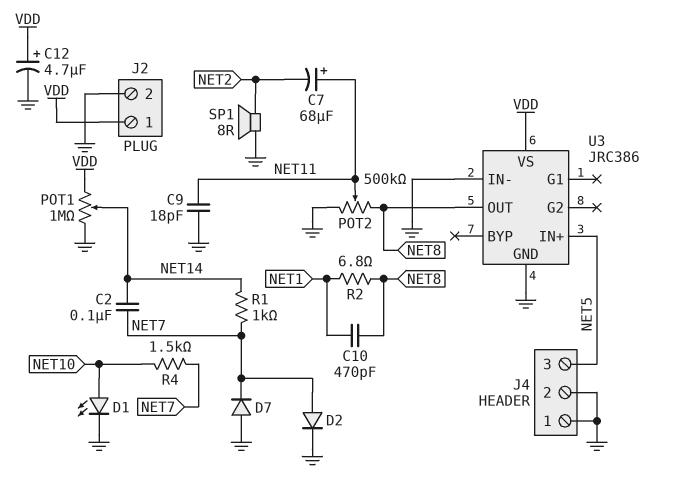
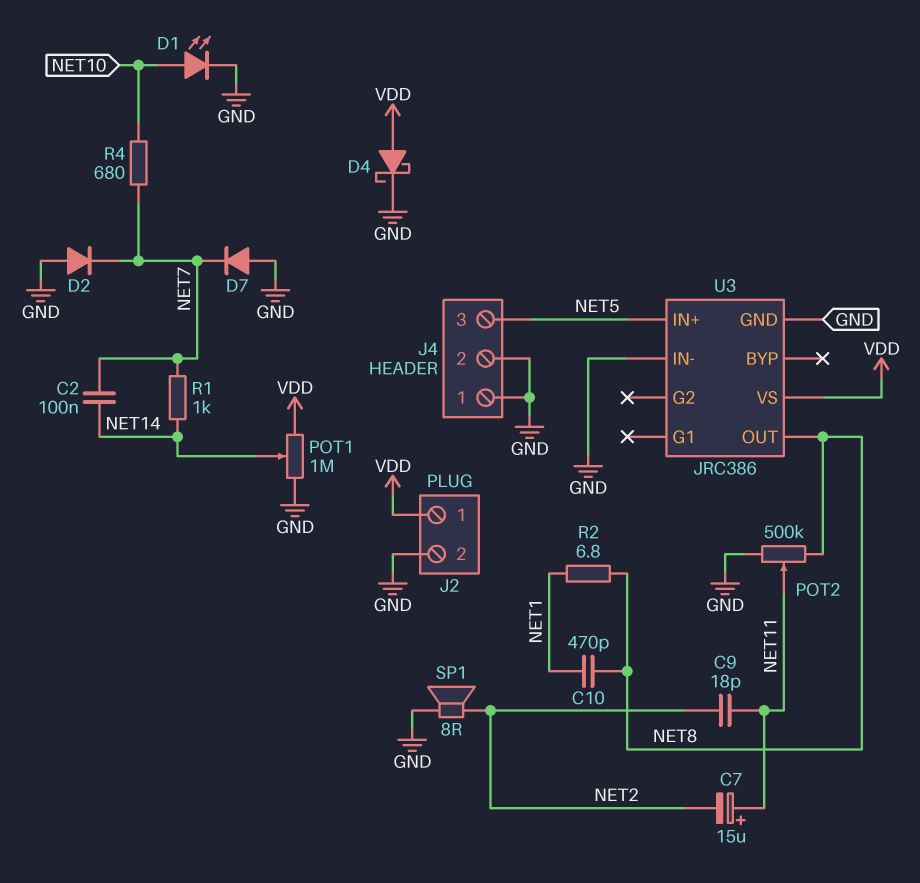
C7: 68uF (plus NET11, minus NET2) -> 15uF (plus NET11, minus NET2)
C9: 18pF (GND, NET11) -> 18pF (NET2, NET11)
C12: 4.7uF (plus VDD, minus GND) -> none
D2: diode (A NET7, K GND) -> diode (A GND, K NET7)
D4: none -> schottky (A VDD, K GND)
R4: 1.5k (NET7, NET10) -> 680 (NET7, NET10)

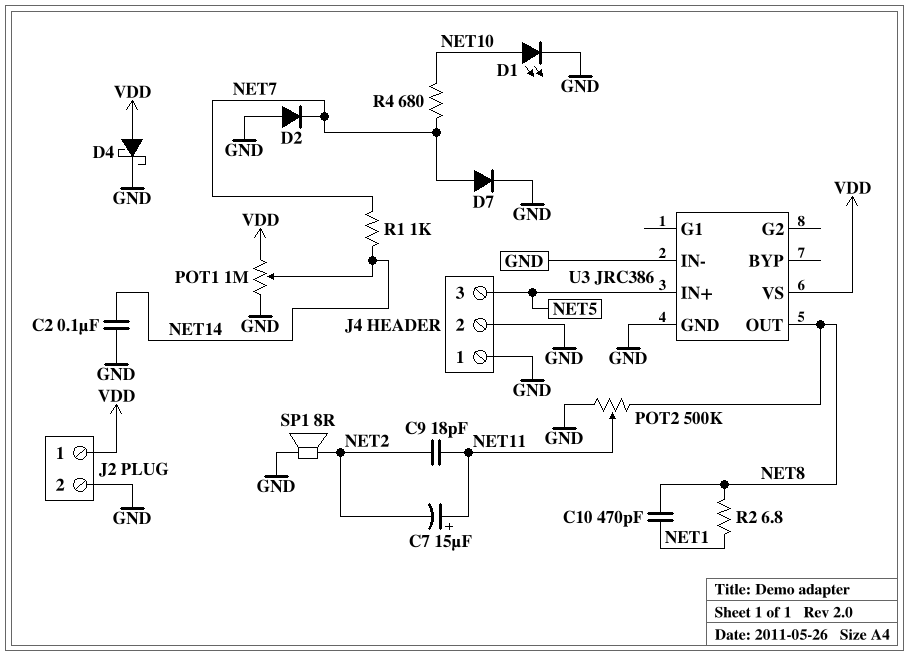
C2: 100nF (NET7, NET14) -> 100nF (GND, NET14)
D7: diode (A GND, K NET7) -> diode (A NET7, K GND)

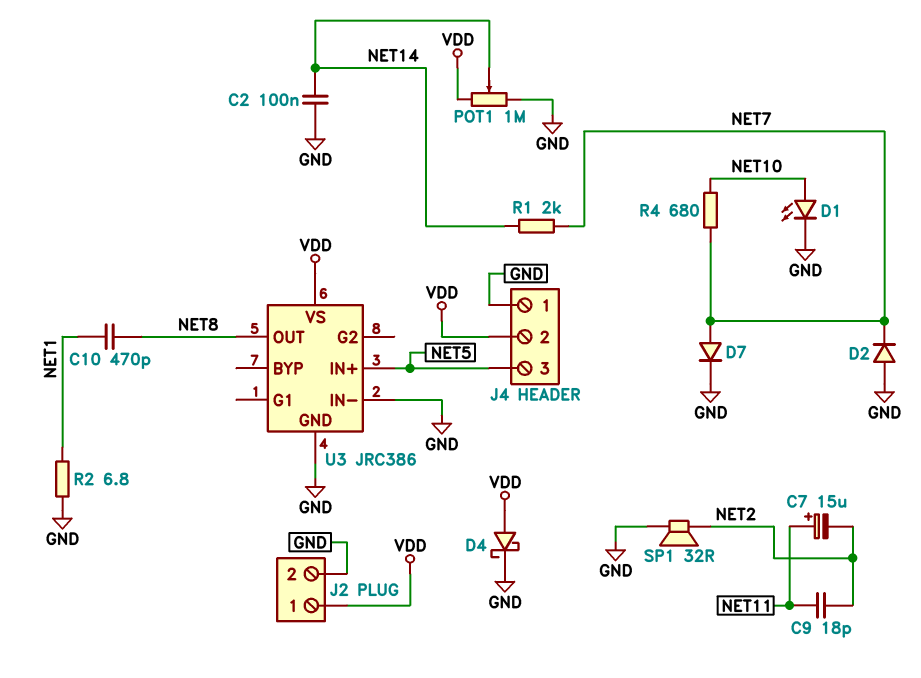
J4 pin 2: GND -> VDD
POT2: 500k (GND, NET8, wiper NET11) -> none
R1: 1k (NET7, NET14) -> 2k (NET7, NET14)
R2: 6.8 (NET1, NET8) -> 6.8 (GND, NET1)
SP1: speaker 8R (GND, NET2) -> speaker 32R (GND, NET2)

